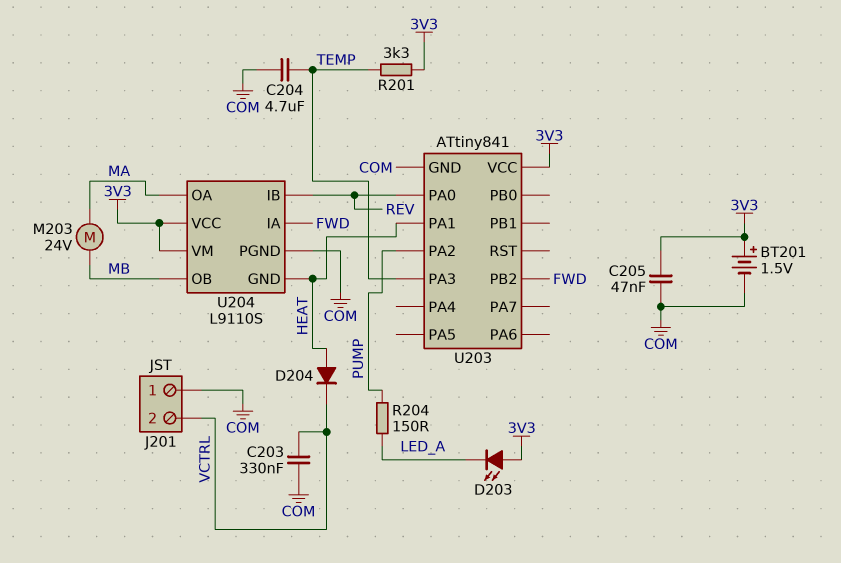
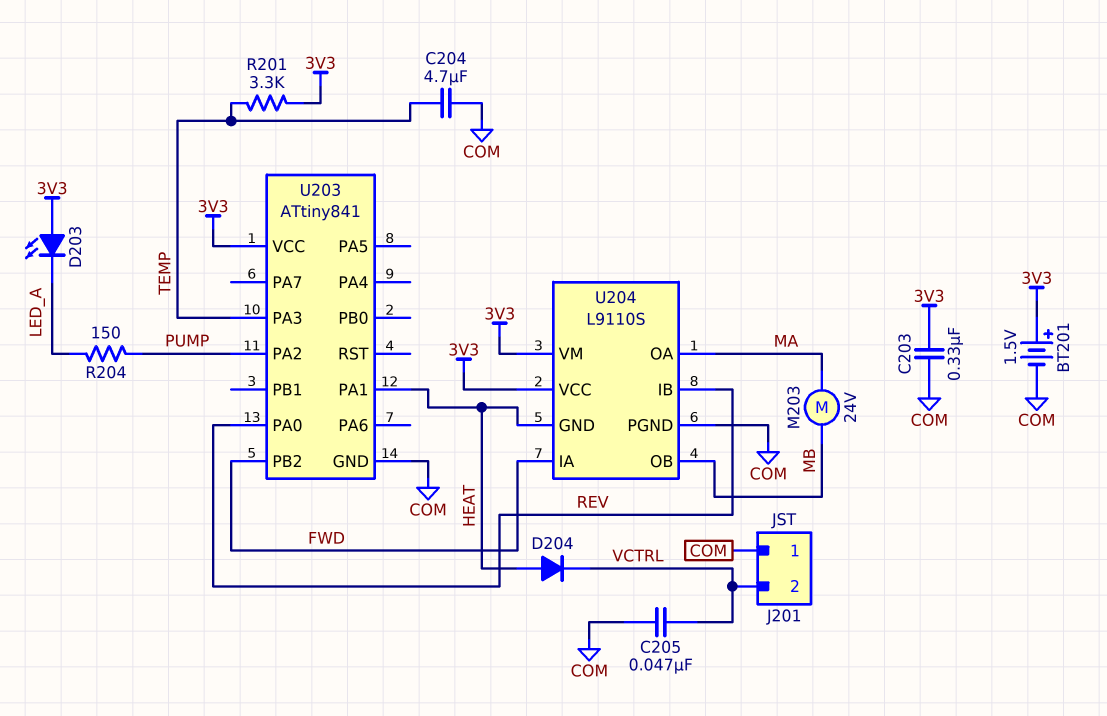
C203: 330nF (COM, VCTRL) -> 330nF (3V3, COM)
C205: 47nF (3V3, COM) -> 47nF (COM, VCTRL)

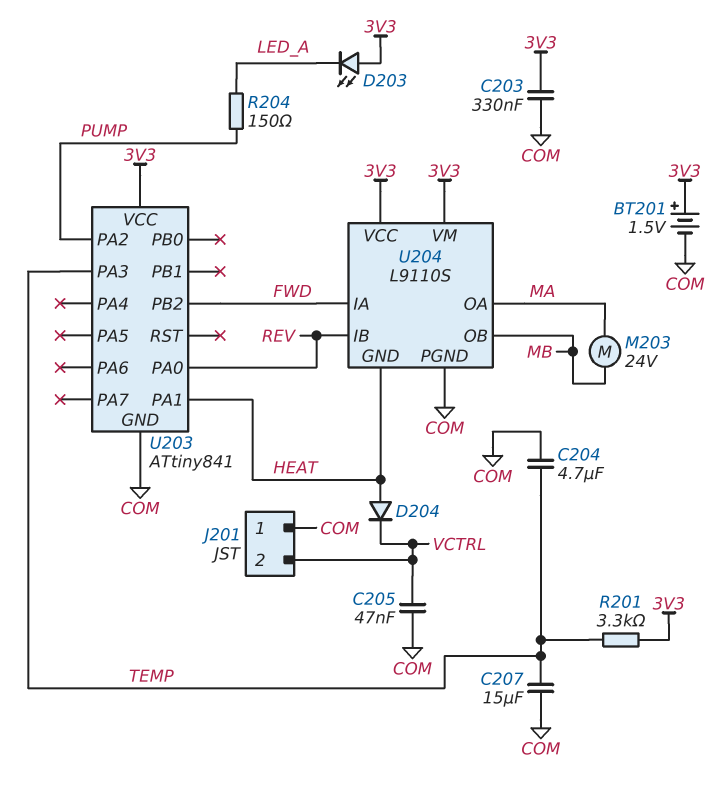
C207: none -> 15uF (COM, TEMP)

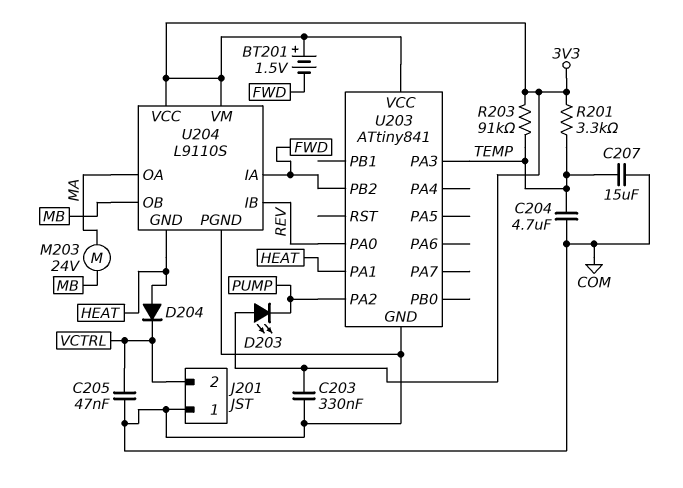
BT201: 1.5V (plus 3V3, minus COM) -> 1.5V (plus 3V3, minus FWD)
D203: LED (A 3V3, K LED_A) -> LED (A 3V3, K PUMP)
R203: none -> 91k (3V3, TEMP)
R204: 150 (LED_A, PUMP) -> none

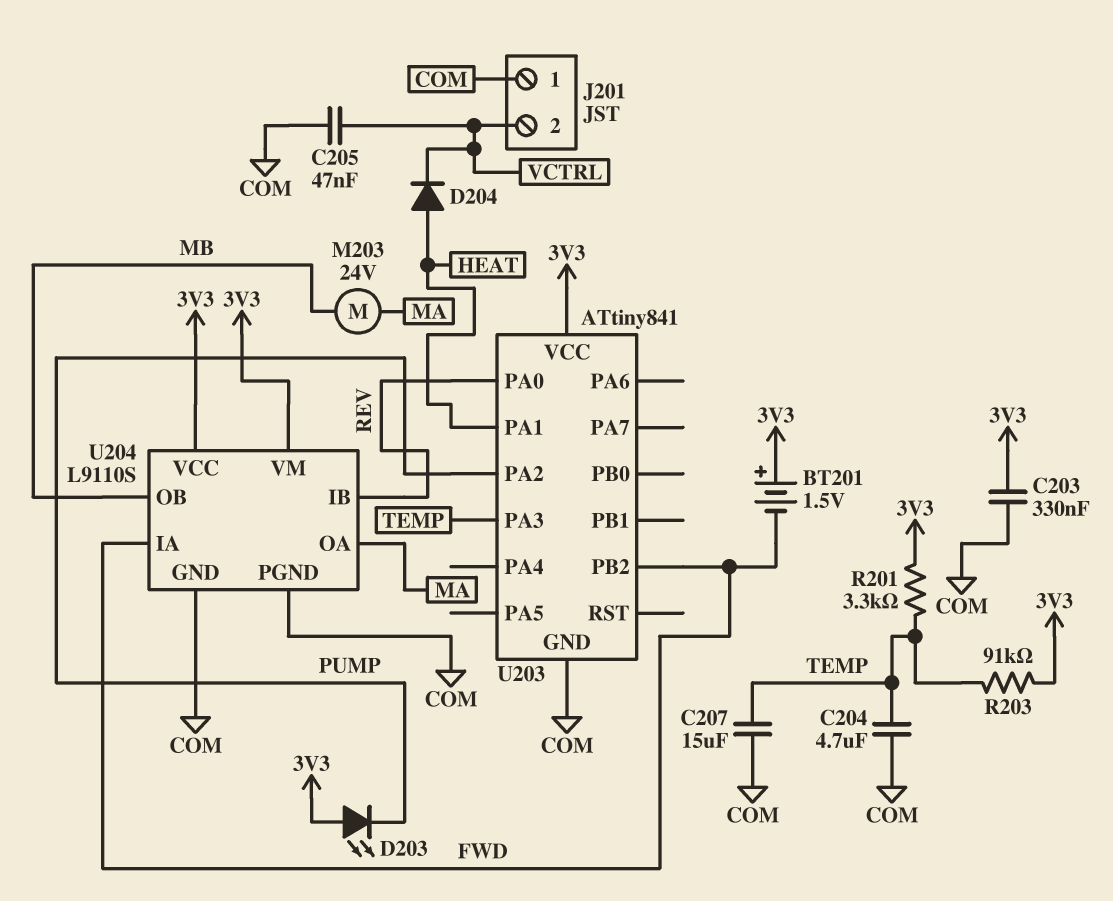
U204 pin GND: HEAT -> COM

